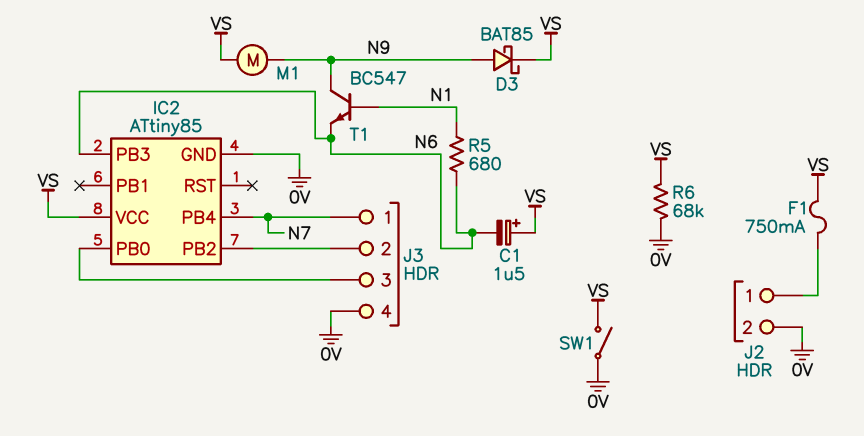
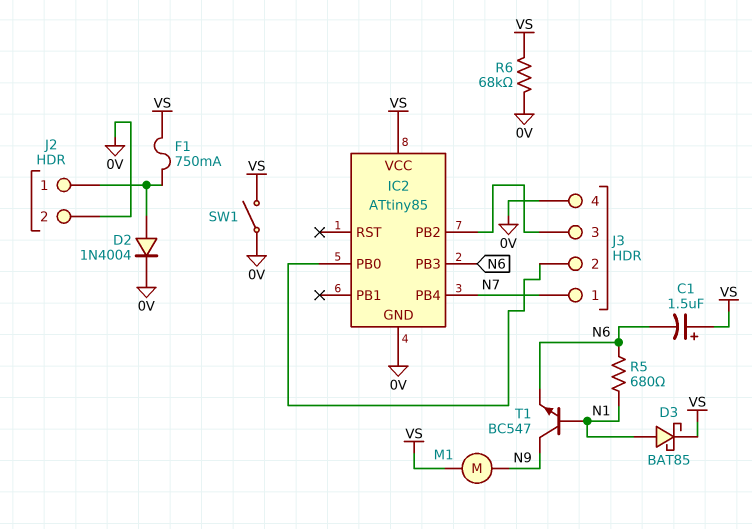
D2: none -> diode 1N4004 (A J2/1, K 0V)
D3: schottky BAT85 (A N9, K VS) -> schottky BAT85 (A N1, K VS)
J3 pin 2: IC2/PB2 -> IC2/PB0
J3 pin 3: IC2/PB0 -> IC2/PB2

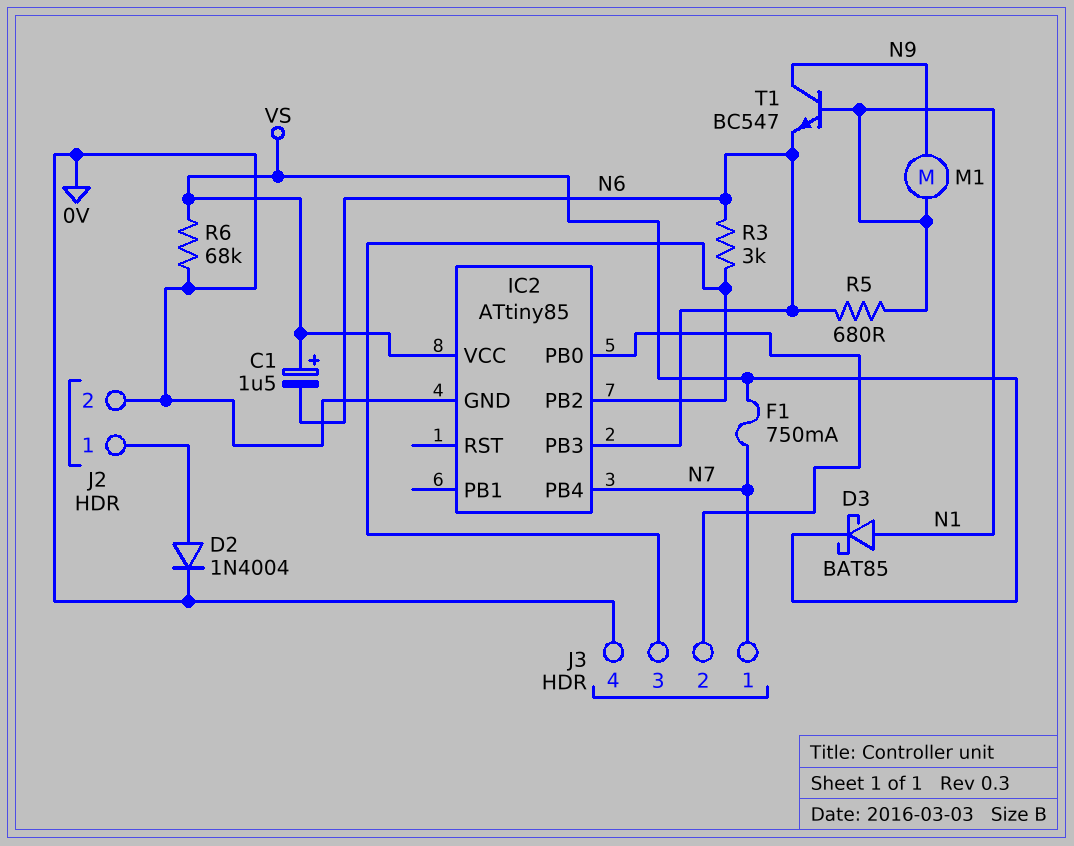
F1: 750mA (J2/1, VS) -> 750mA (N7, VS)
M1: motor (N9, VS) -> motor (N1, N9)
R3: none -> 3k (IC2/PB2, N6)
SW1: switch (0V, VS) -> none

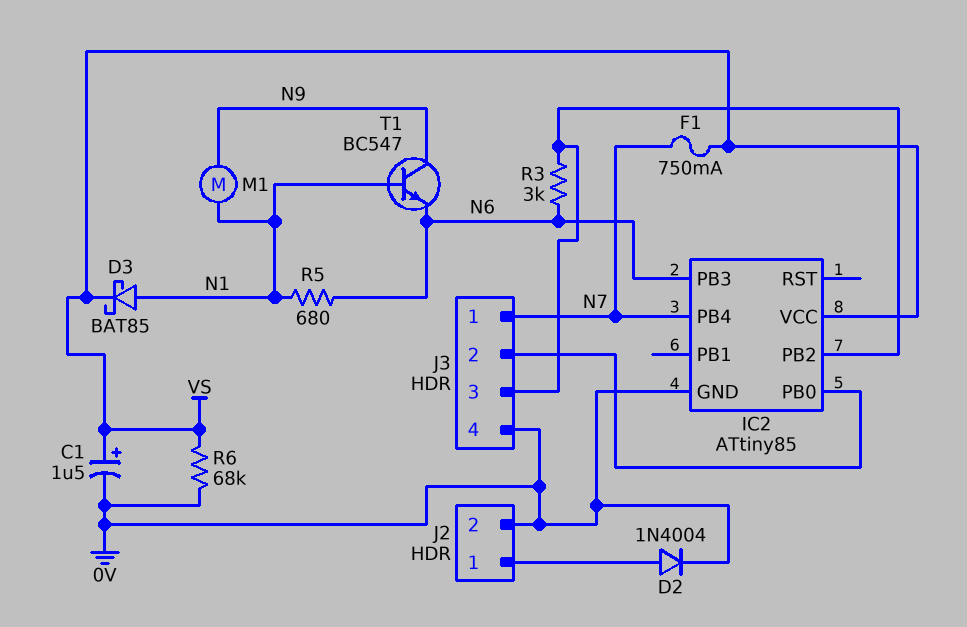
C1: 1.5uF (plus VS, minus N6) -> 1.5uF (plus VS, minus 0V)

